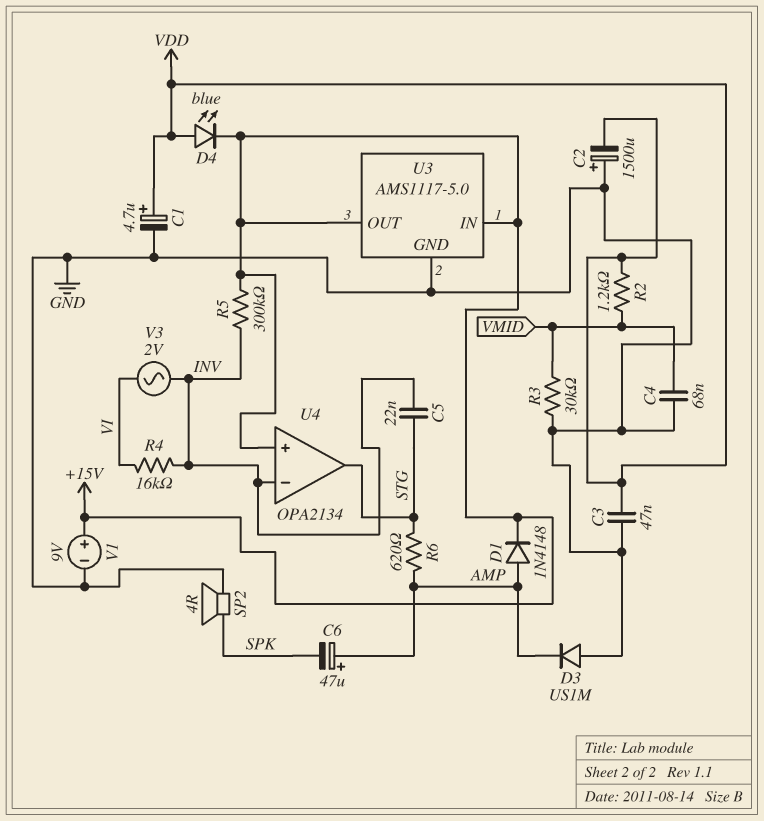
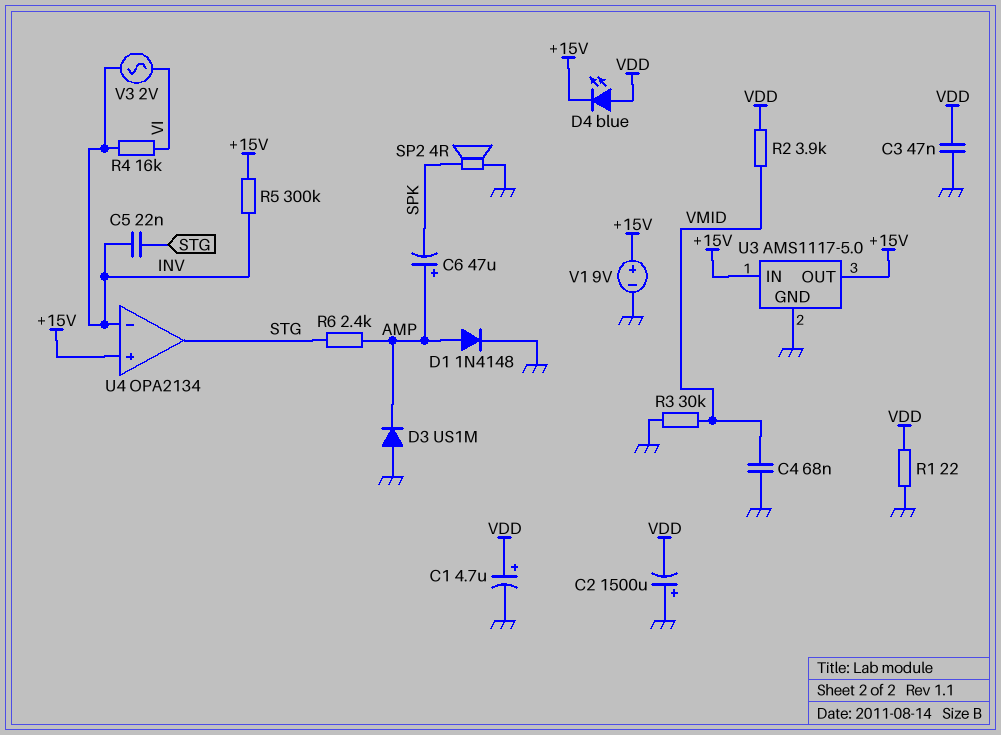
D1: diode 1N4148 (A AMP, K +15V) -> diode 1N4148 (A AMP, K GND)
R1: none -> 22 (GND, VDD)
R2: 1.2k (VDD, VMID) -> 3.9k (VDD, VMID)
R6: 620 (AMP, STG) -> 2.4k (AMP, STG)

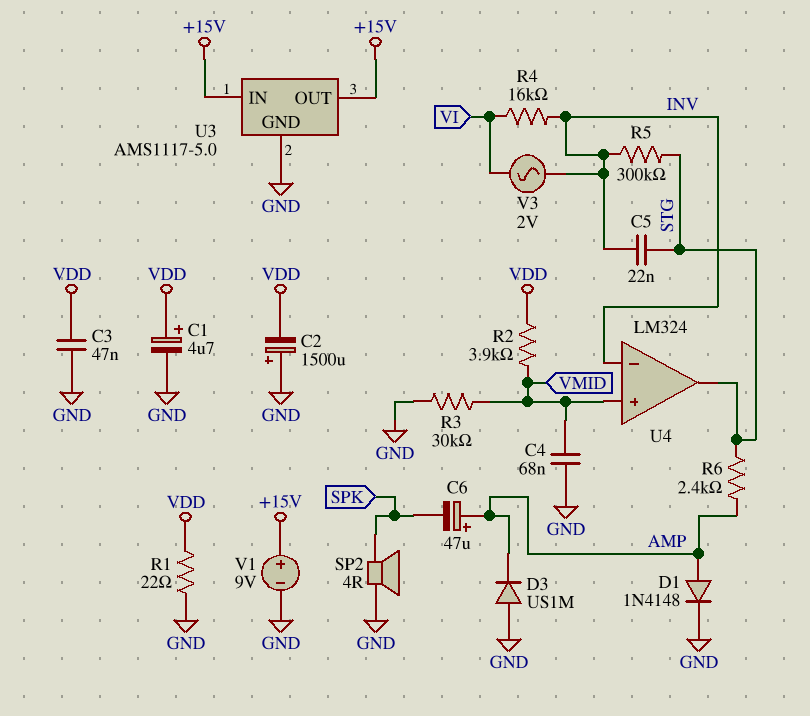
D4: LED blue (A VDD, K +15V) -> none
R5: 300k (+15V, INV) -> 300k (INV, STG)
U4: OPA2134 -> LM324
U4 pin in+: +15V -> VMID

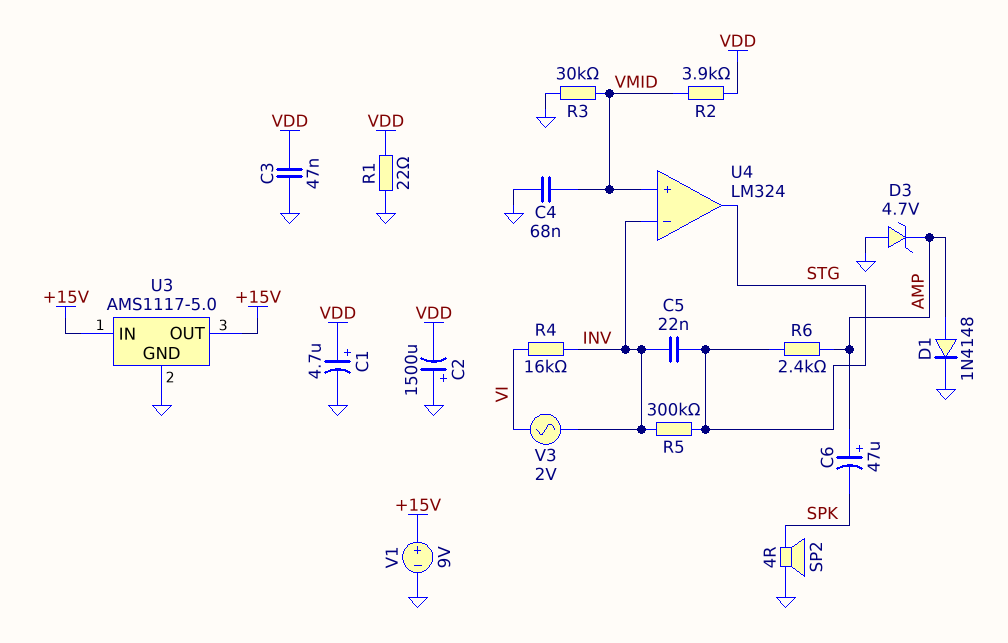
D3: diode US1M (A GND, K AMP) -> zener 4.7V (A GND, K AMP)

